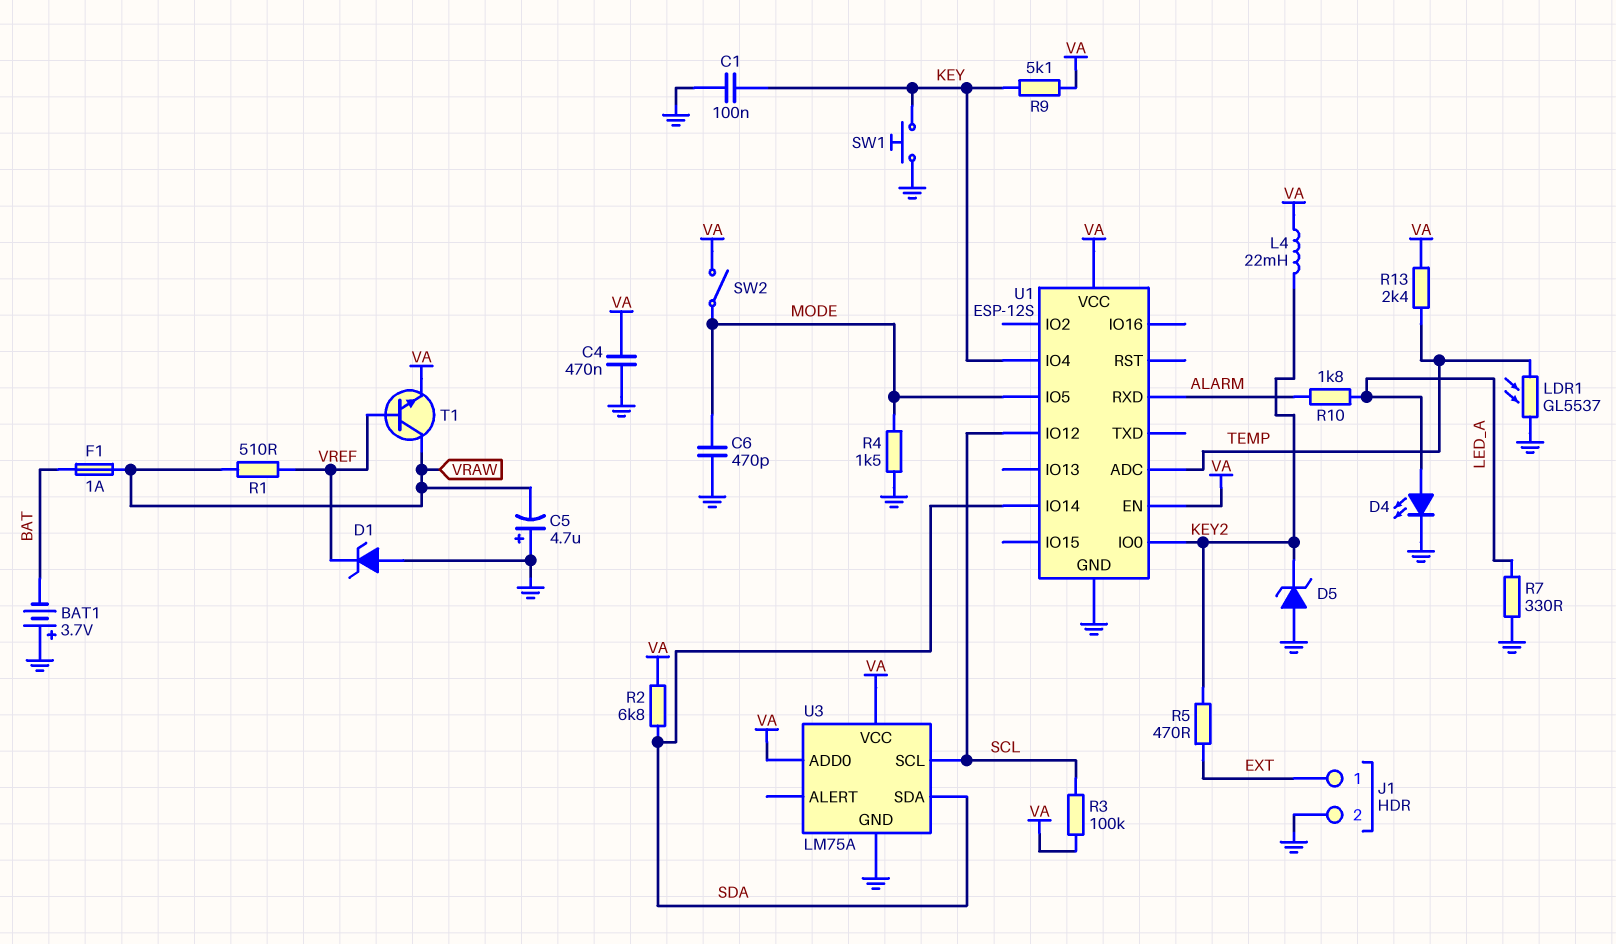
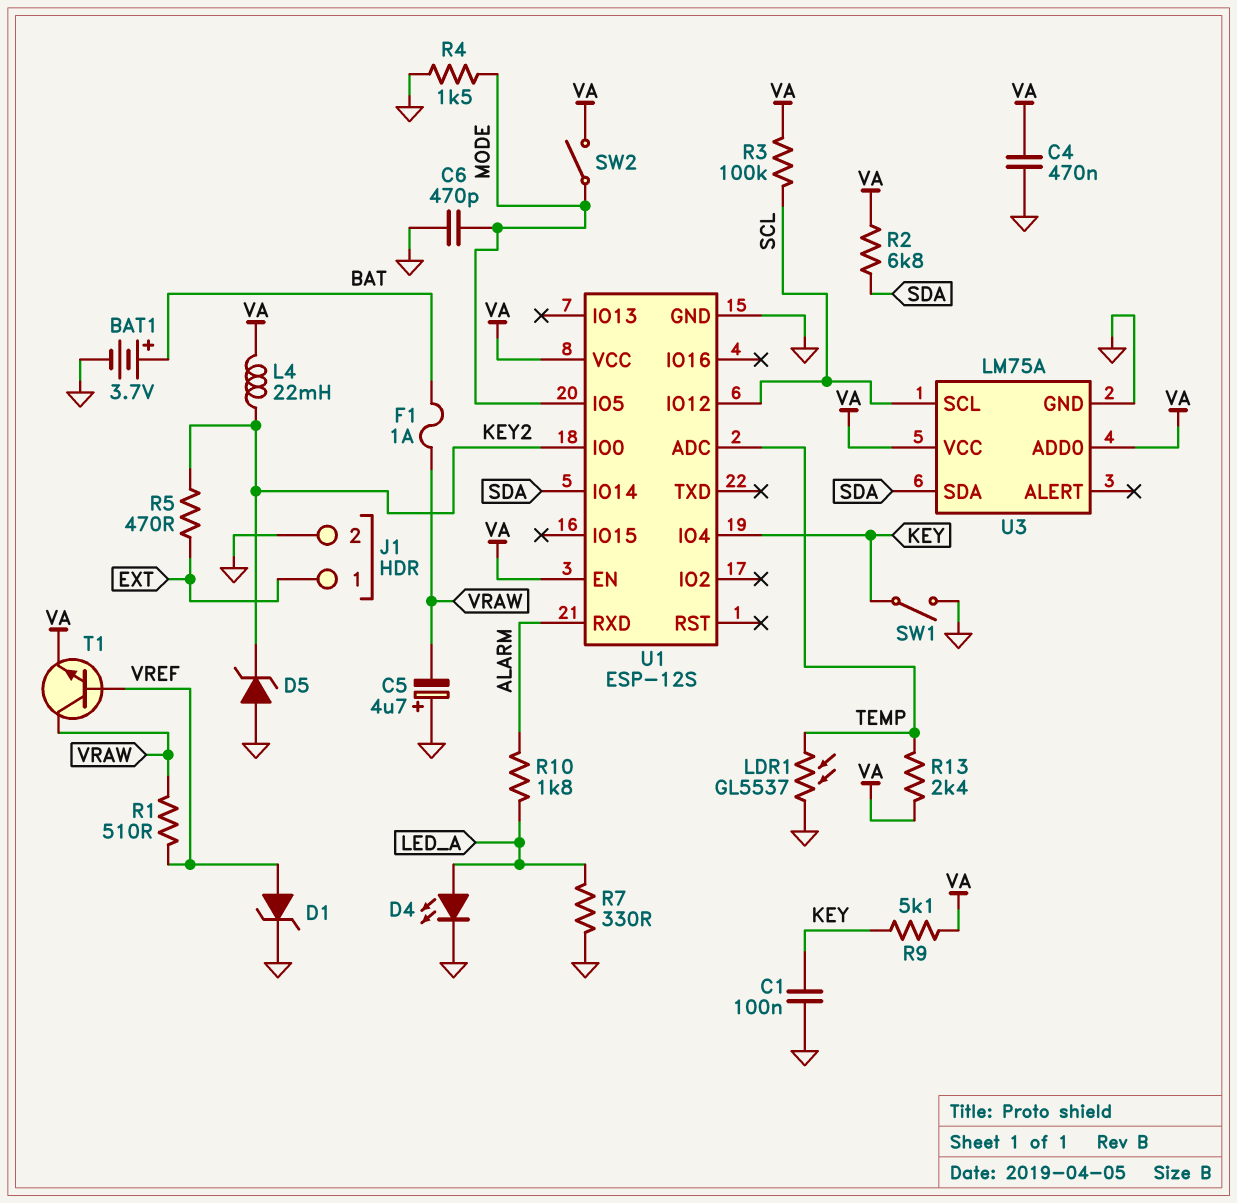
BAT1: 3.7V (plus GND, minus BAT) -> 3.7V (plus BAT, minus GND)
D1: zener (A GND, K VREF) -> zener (A VREF, K GND)
SW1: button (GND, KEY) -> switch (GND, KEY)

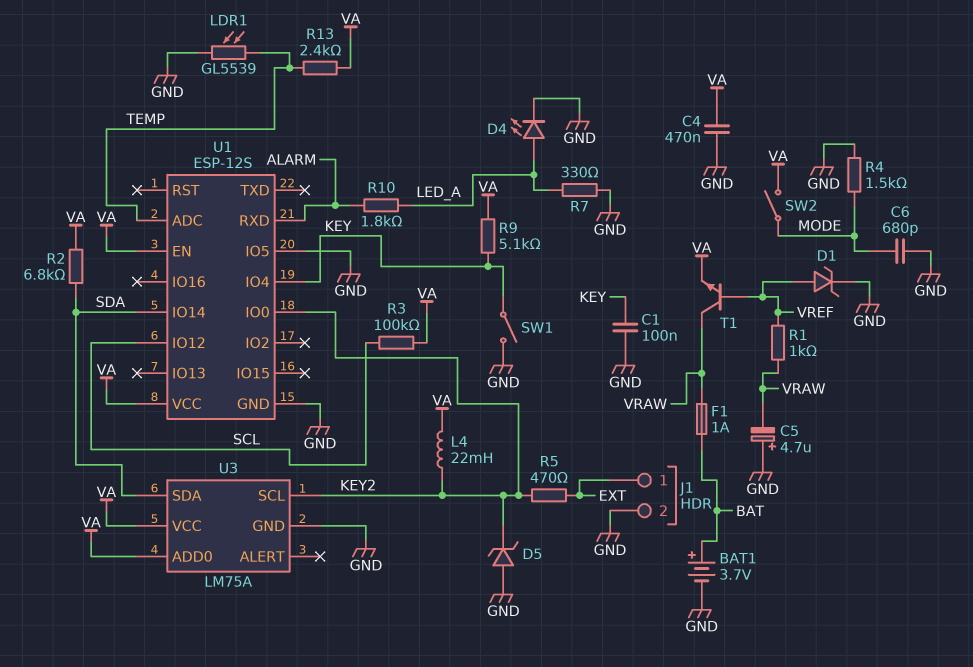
C6: 470pF (GND, MODE) -> 680pF (GND, MODE)
LDR1: GL5537 (GND, TEMP) -> GL5539 (GND, TEMP)
R1: 510 (VRAW, VREF) -> 1k (VRAW, VREF)
U1 pin IO5: MODE -> GND
U3 pin SCL: SCL -> KEY2

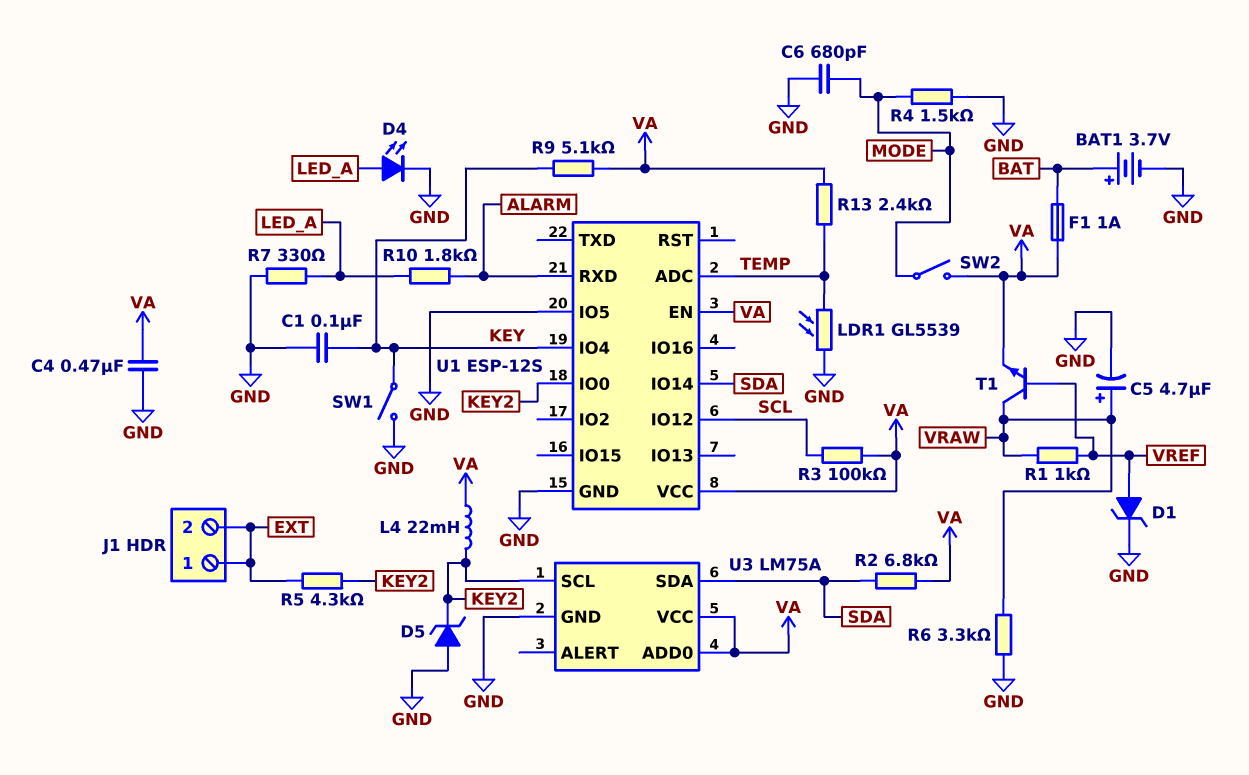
C5: 4.7uF (plus GND, minus VRAW) -> 4.7uF (plus VRAW, minus GND)
F1: 1A (BAT, VRAW) -> 1A (BAT, VA)
J1 pin 2: GND -> EXT
R5: 470 (EXT, KEY2) -> 4.3k (EXT, KEY2)
R6: none -> 3.3k (GND, VRAW)

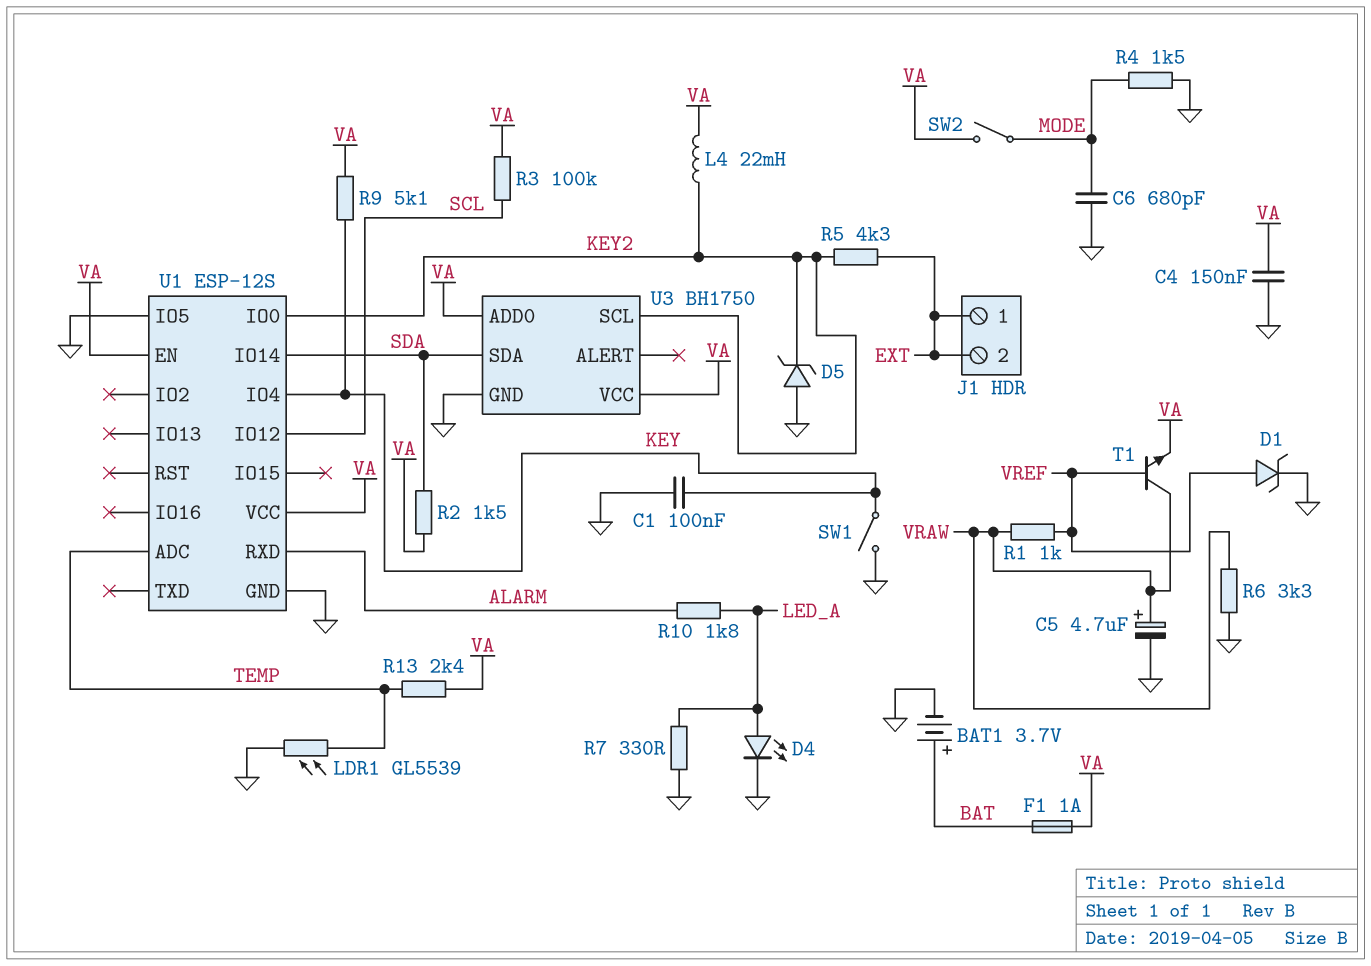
C4: 470nF (GND, VA) -> 150nF (GND, VA)
R2: 6.8k (SDA, VA) -> 1.5k (SDA, VA)
U3: LM75A -> BH1750

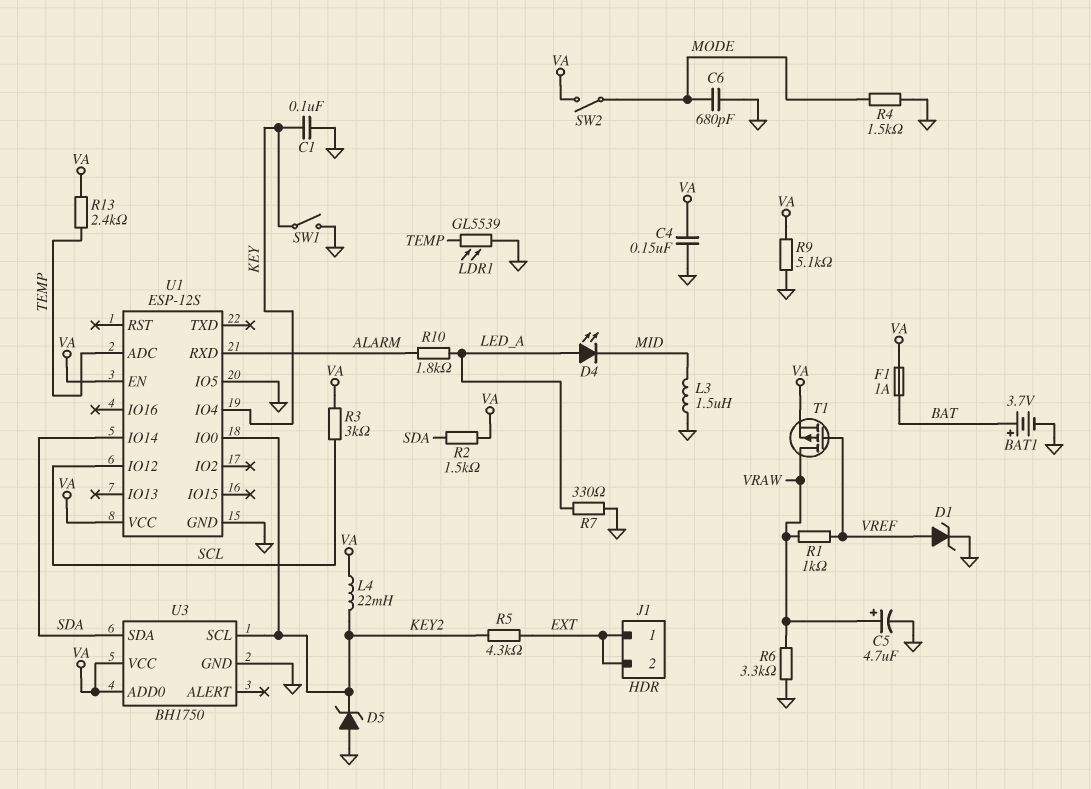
D4: LED (A LED_A, K GND) -> LED (A LED_A, K MID)
L3: none -> 1.5uH (GND, MID)
R3: 100k (SCL, VA) -> 3k (SCL, VA)
R9: 5.1k (KEY, VA) -> 5.1k (GND, VA)
T1: NPN (B VREF, C VRAW, E VA) -> PMOS (G VREF, D VRAW, S VA)

